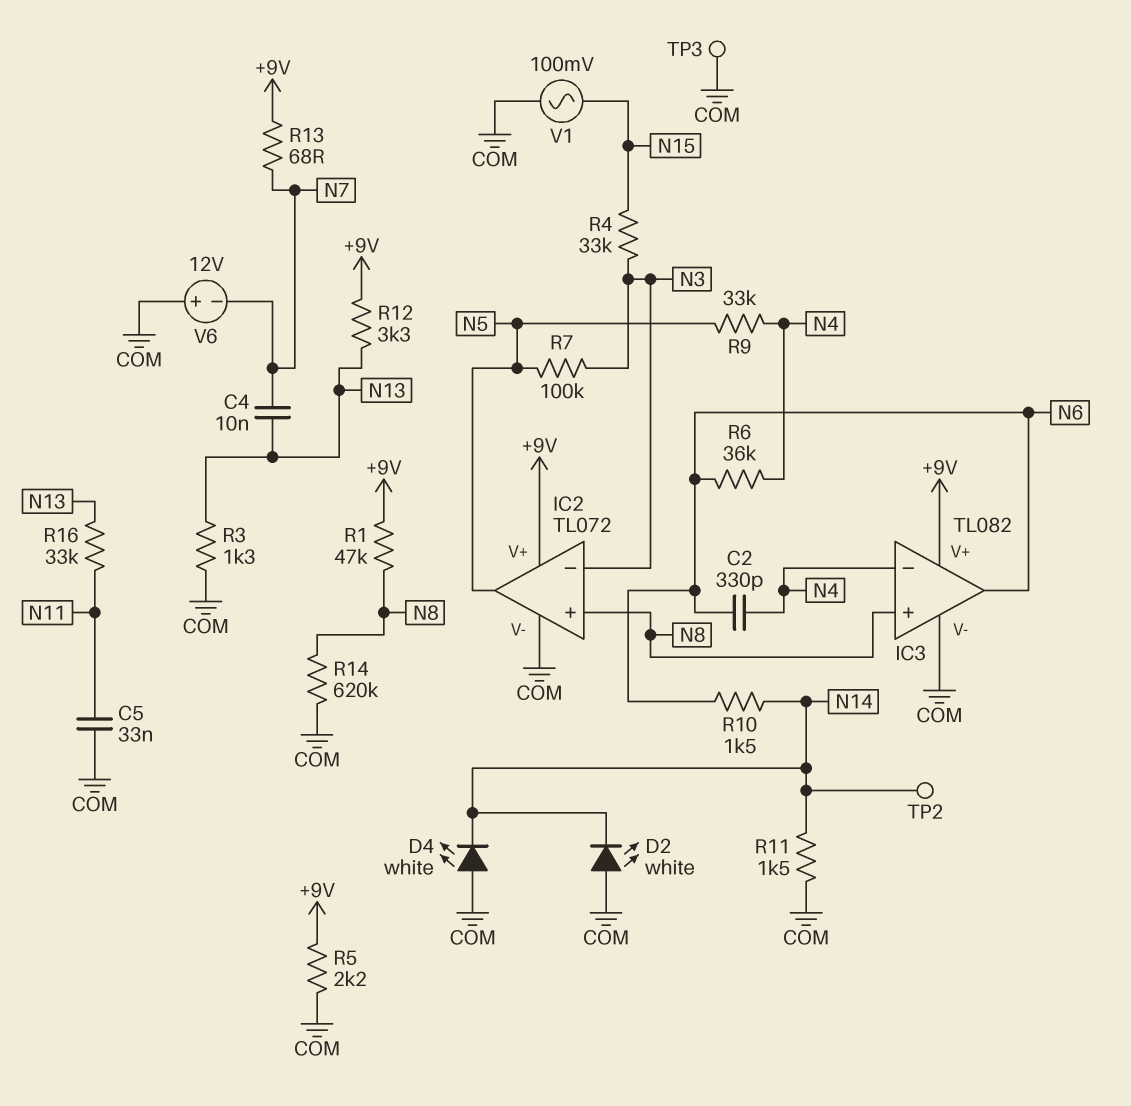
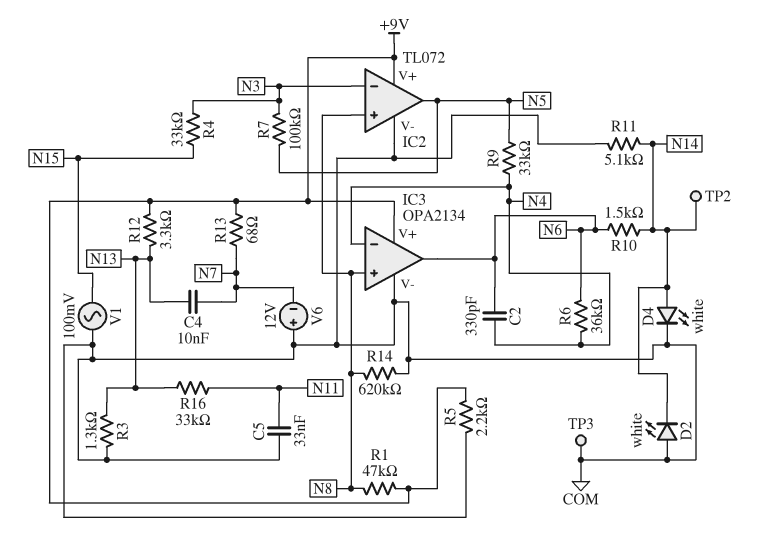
D4: LED white (A COM, K N14) -> LED white (A N14, K COM)
IC3: TL082 -> OPA2134
R11: 1.5k (COM, N14) -> 5.1k (COM, N14)

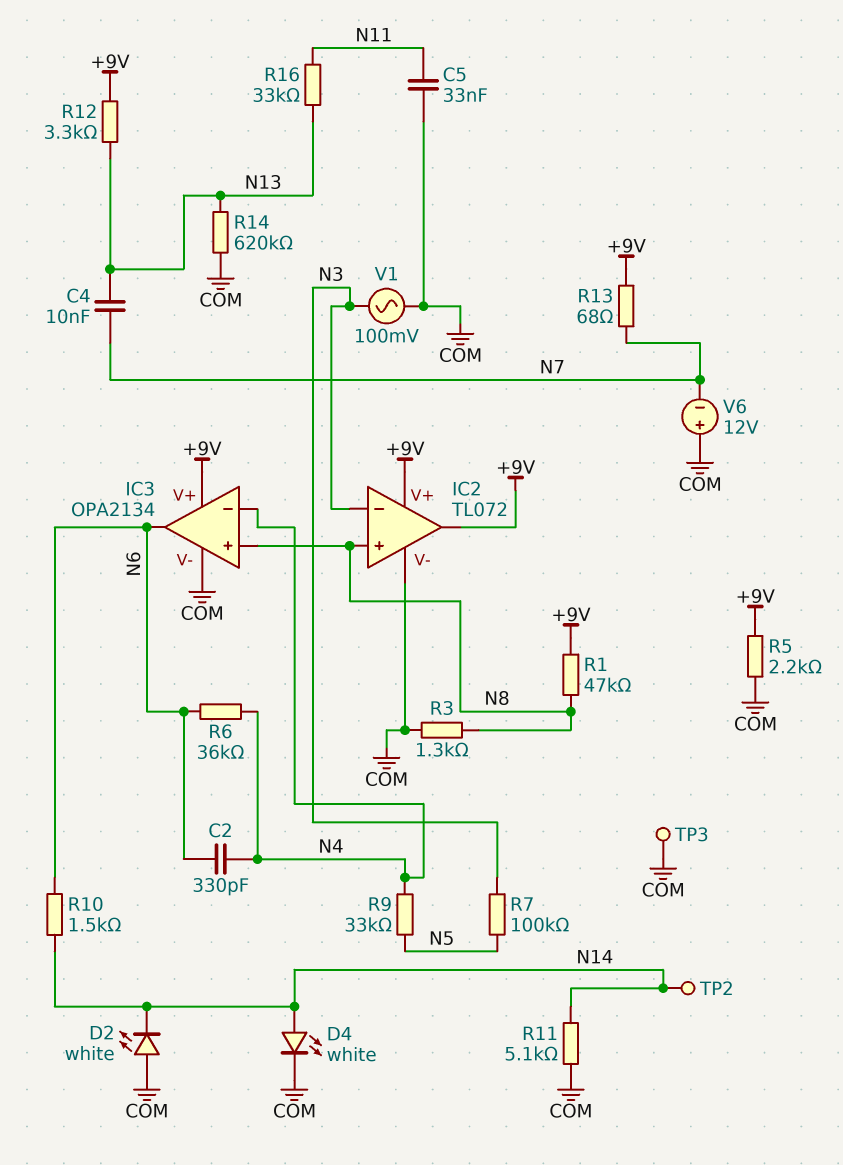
IC2 pin out: N5 -> +9V
R3: 1.3k (COM, N13) -> 1.3k (COM, N8)
R4: 33k (N3, N15) -> none
R14: 620k (COM, N8) -> 620k (COM, N13)
V1: AC 100mV (COM, N15) -> AC 100mV (COM, N3)

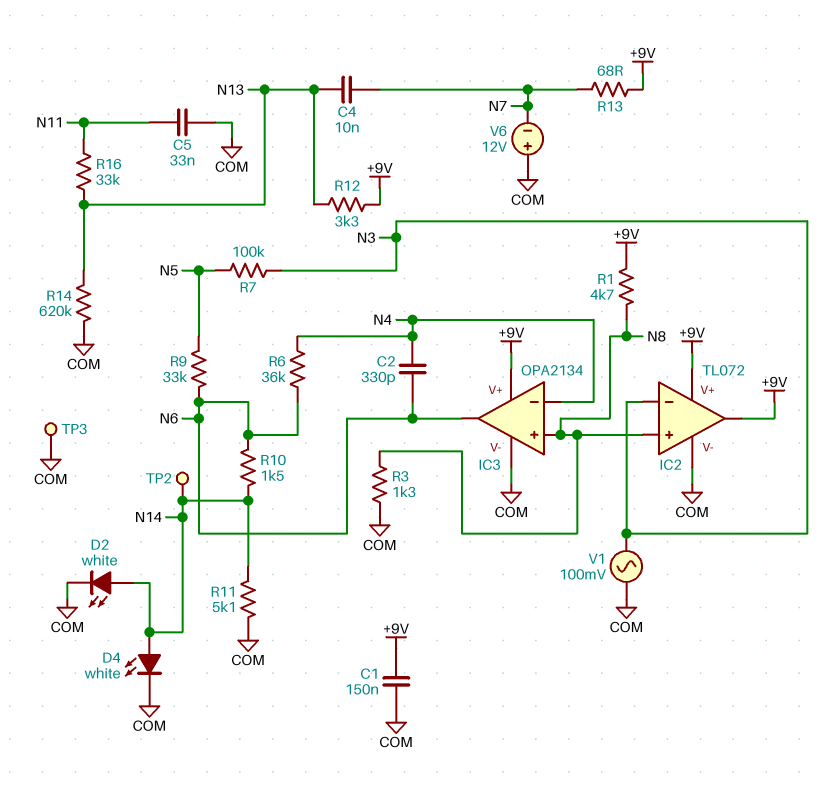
C1: none -> 150nF (+9V, COM)
D2: LED white (A COM, K N14) -> LED white (A N14, K COM)
R1: 47k (+9V, N8) -> 4.7k (+9V, N8)
R5: 2.2k (+9V, COM) -> none
R9: 33k (N4, N5) -> 33k (N5, N6)

